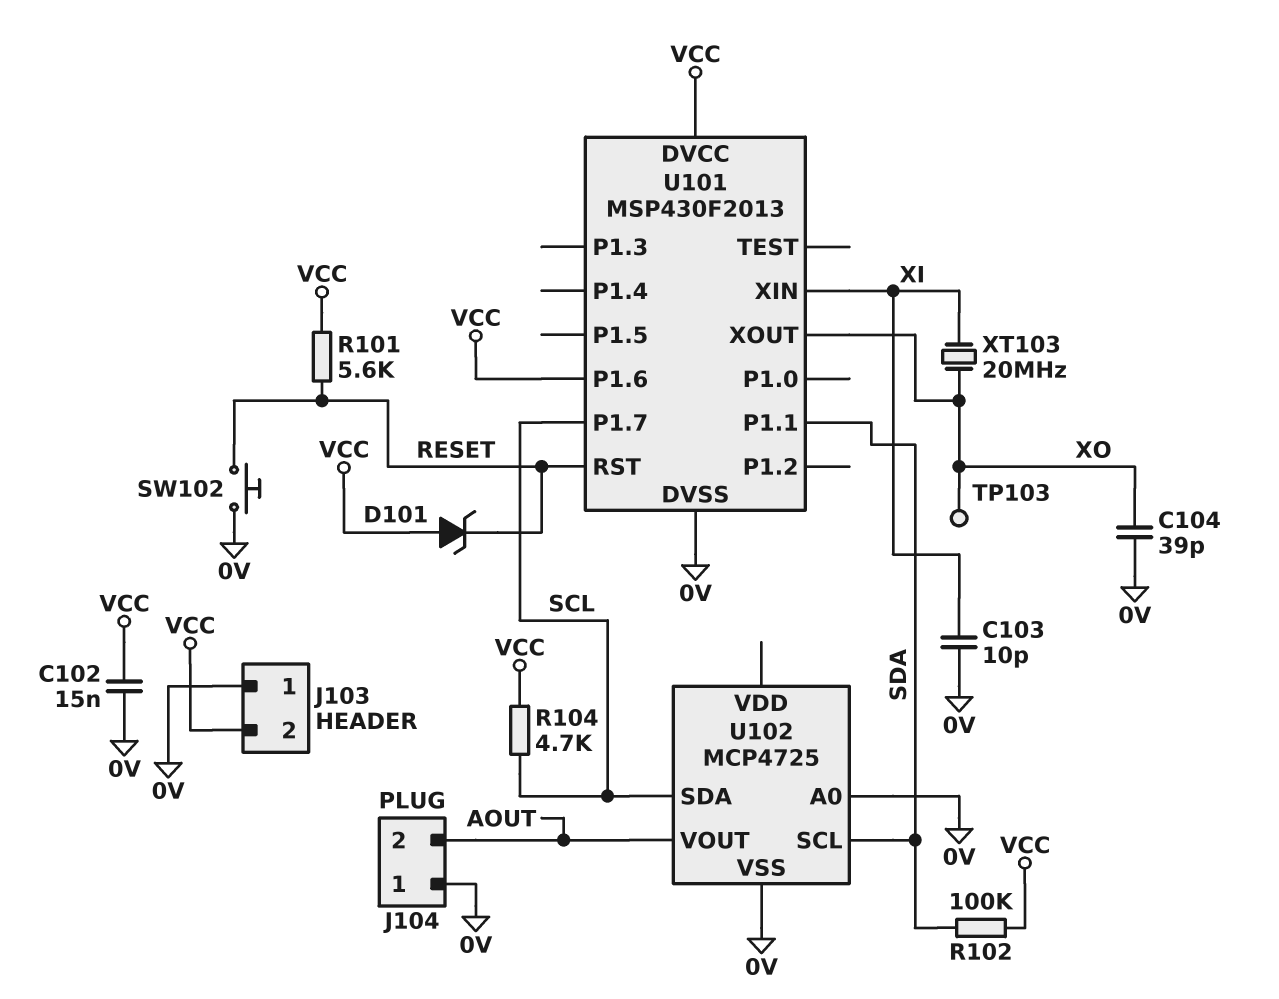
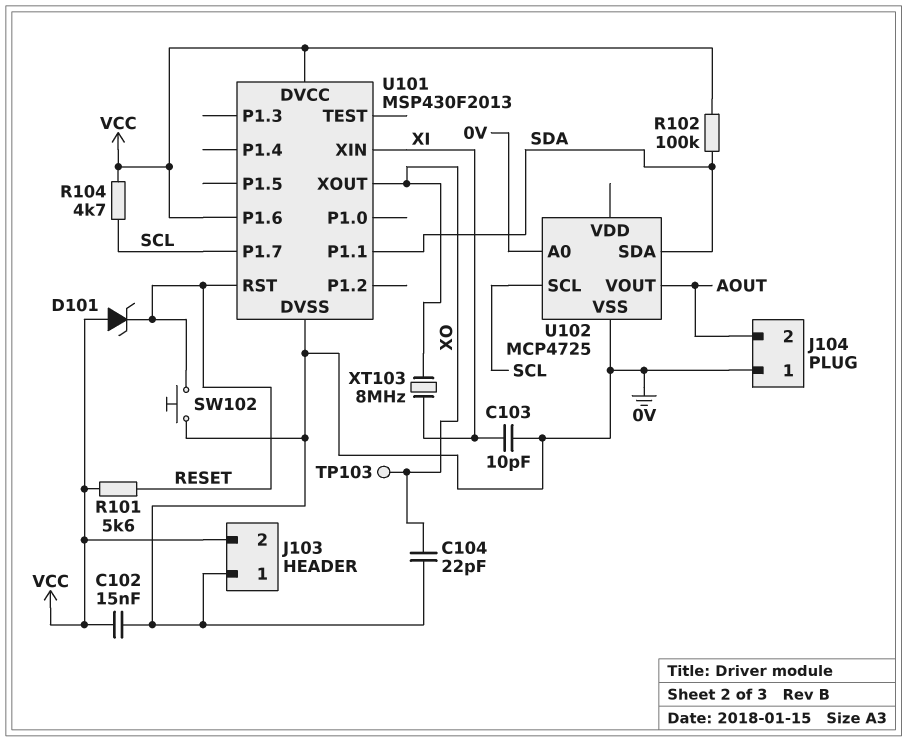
C104: 39pF (0V, XO) -> 22pF (0V, XO)
U102 pin SCL: SDA -> SCL
U102 pin SDA: SCL -> SDA
XT103: 20MHz (XI, XO) -> 8MHz (XI, XO)

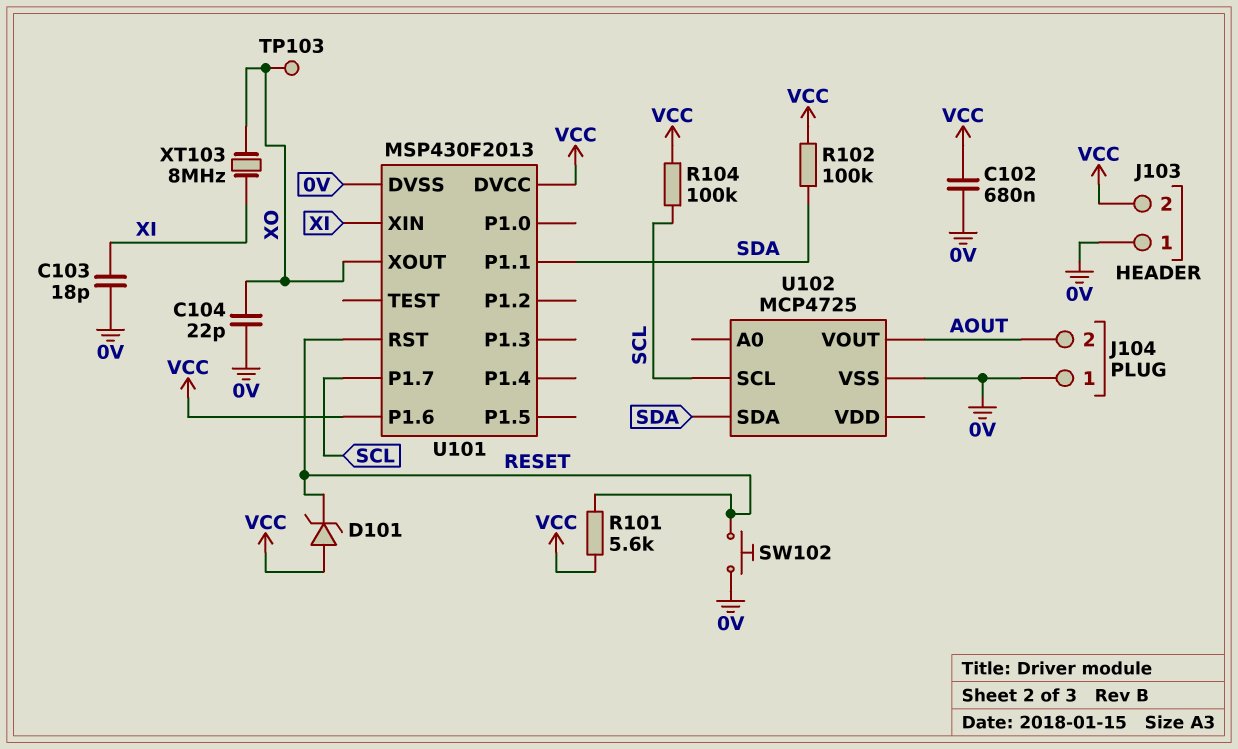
C102: 15nF (0V, VCC) -> 680nF (0V, VCC)
C103: 10pF (0V, XI) -> 18pF (0V, XI)
R104: 4.7k (SCL, VCC) -> 100k (SCL, VCC)
U102 pin A0: 0V -> none

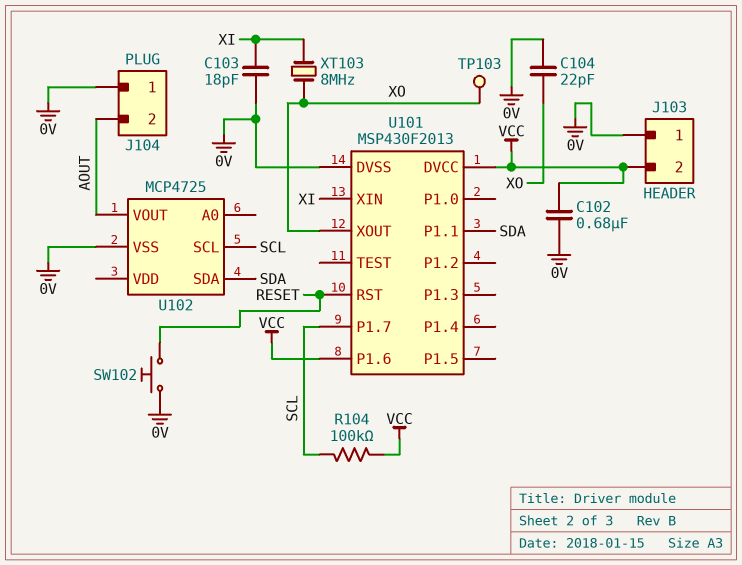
D101: zener (A VCC, K RESET) -> none
R101: 5.6k (RESET, VCC) -> none
R102: 100k (SDA, VCC) -> none

